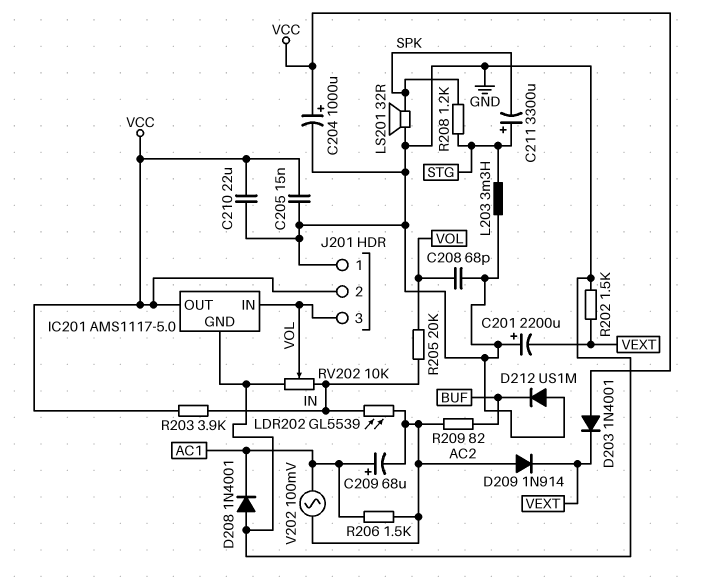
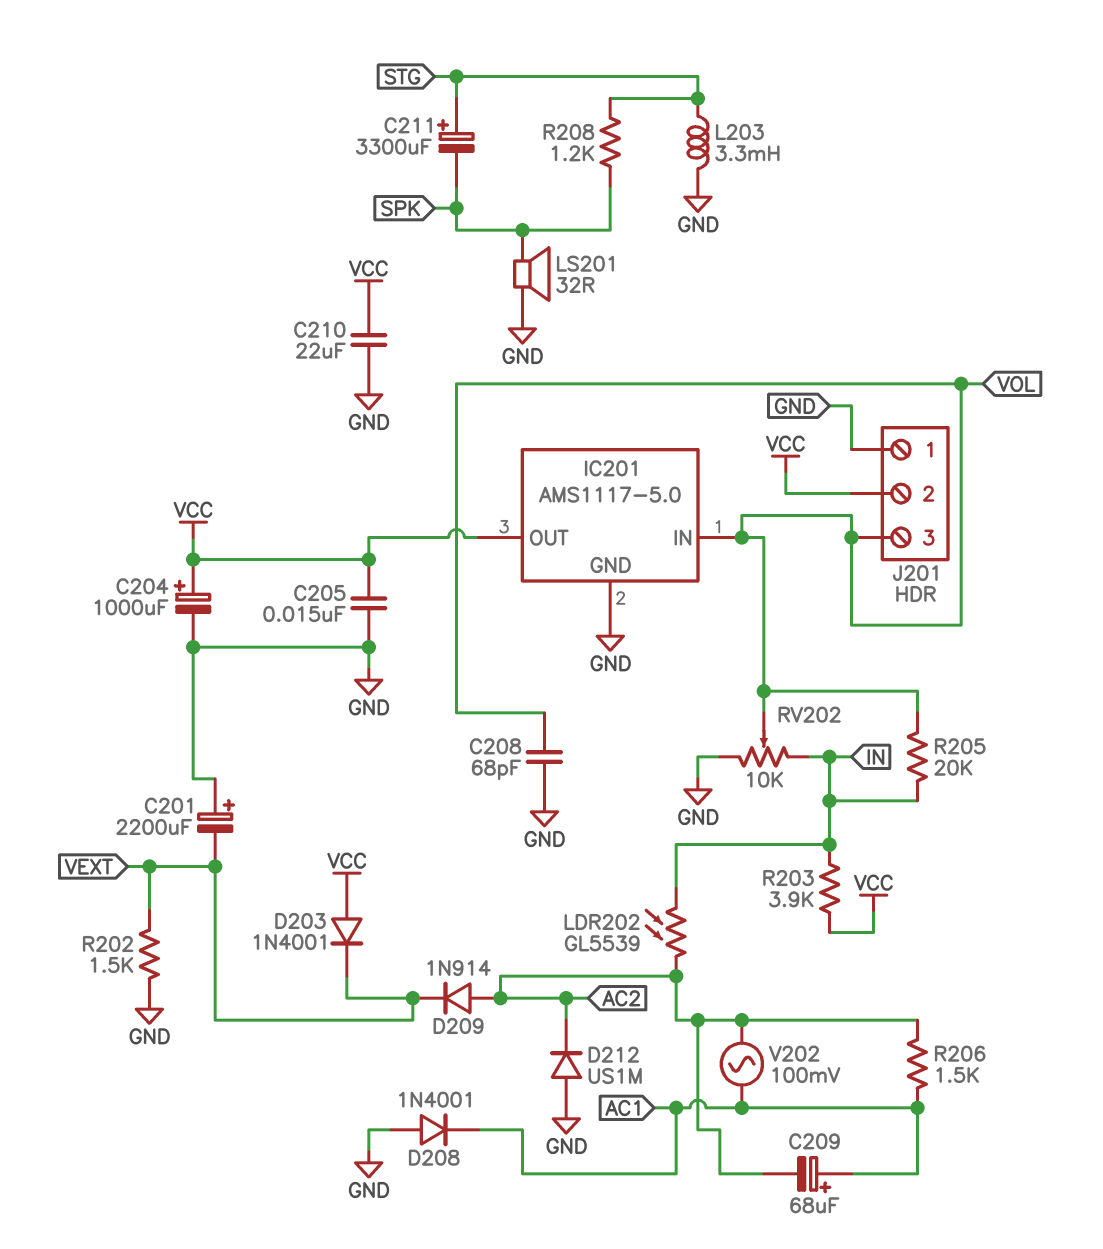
D212: diode US1M (A GND, K BUF) -> diode US1M (A GND, K AC2)
R209: 82 (AC2, BUF) -> none

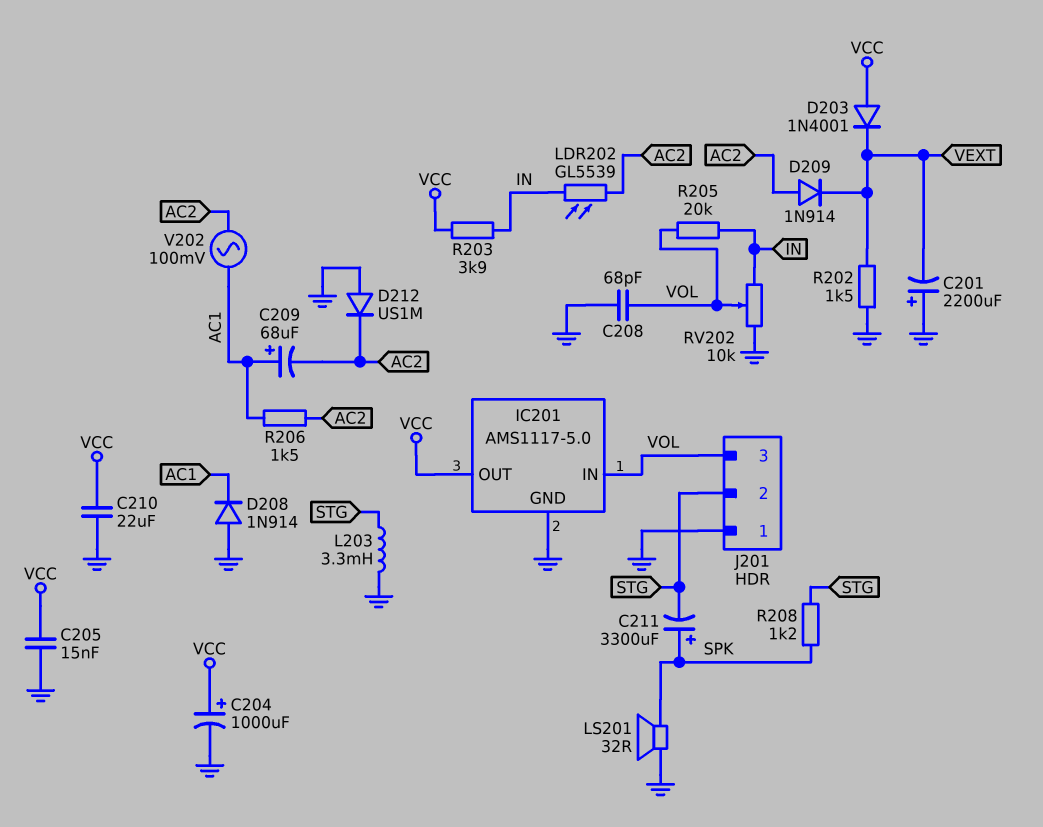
C211: 3300uF (plus STG, minus SPK) -> 3300uF (plus SPK, minus STG)
D208: diode 1N4001 (A GND, K AC1) -> diode 1N914 (A GND, K AC1)
J201 pin 2: VCC -> STG

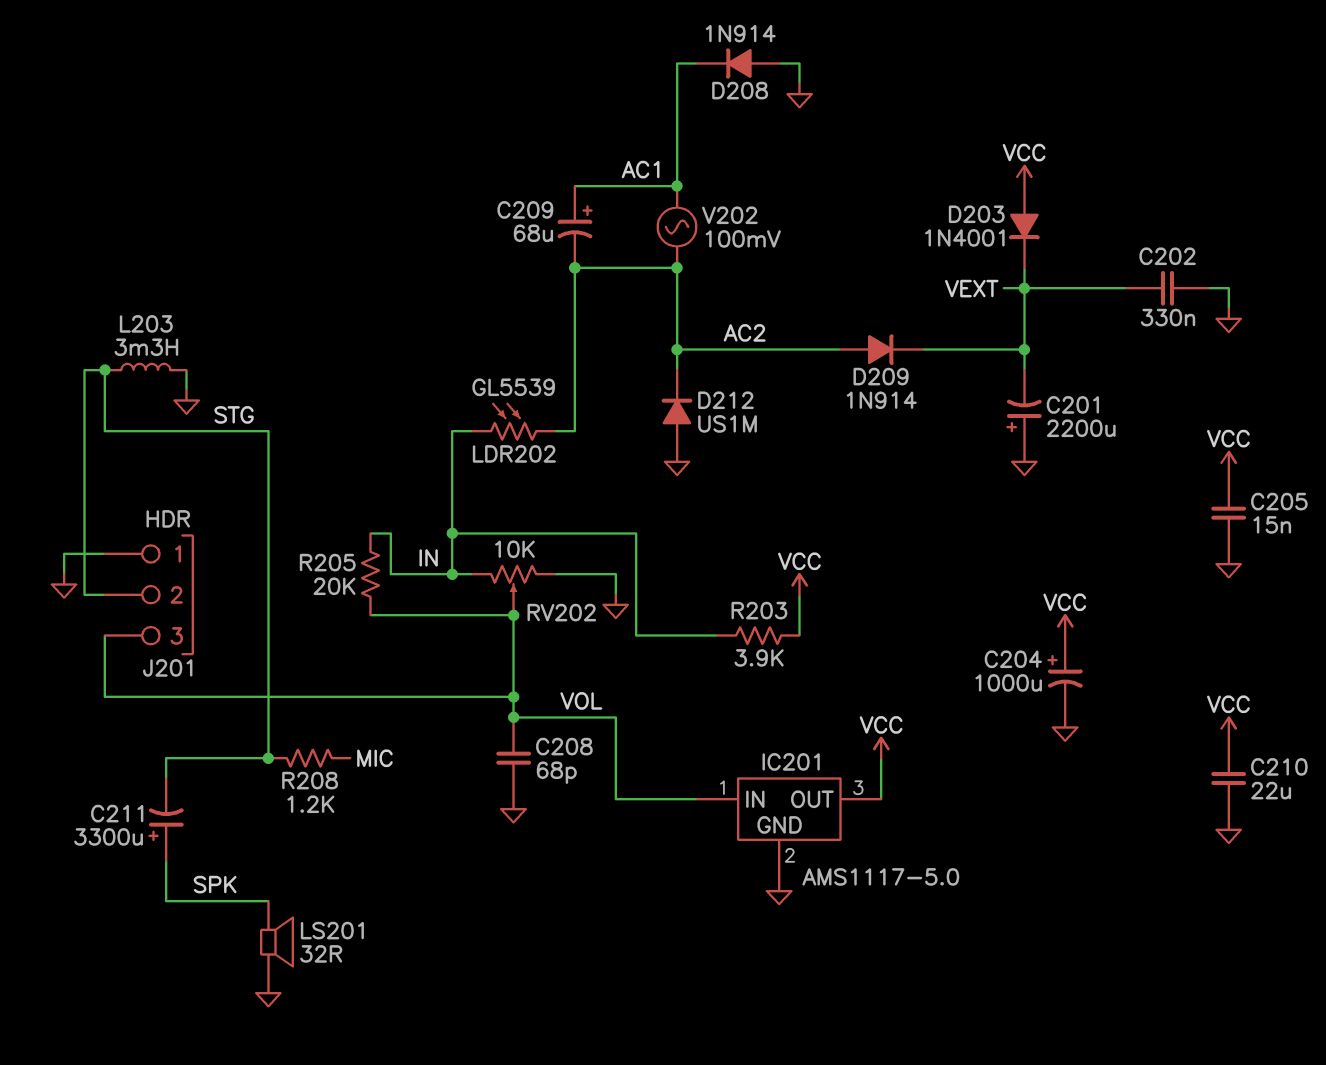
C202: none -> 330nF (GND, VEXT)
R202: 1.5k (GND, VEXT) -> none
R206: 1.5k (AC1, AC2) -> none
R208: 1.2k (SPK, STG) -> 1.2k (MIC, STG)

